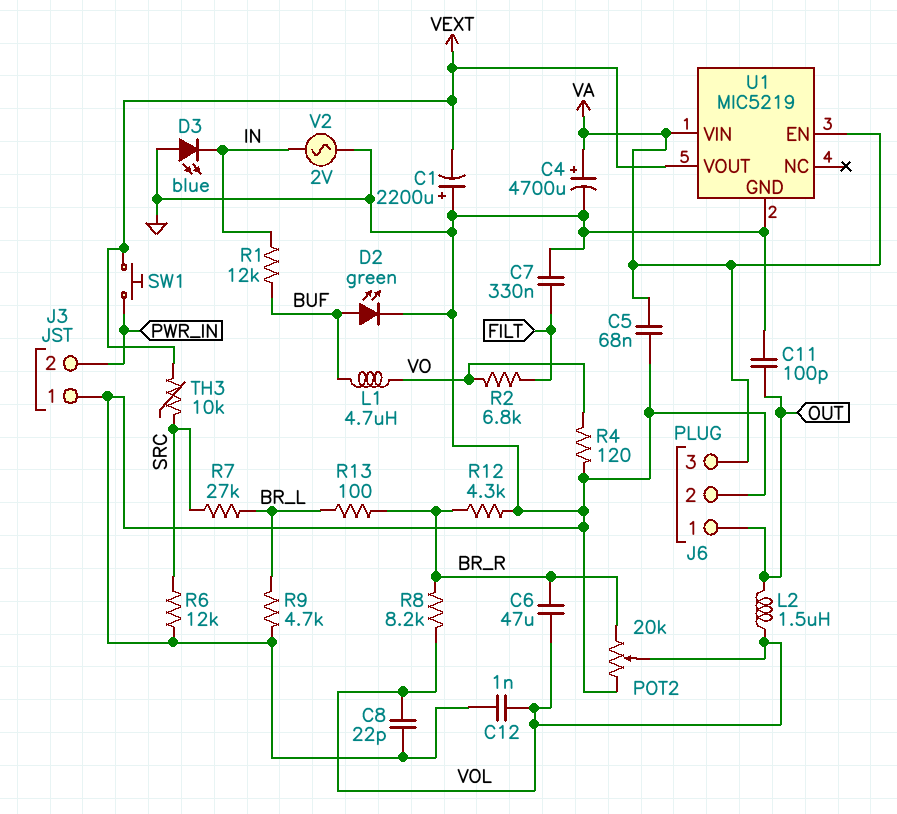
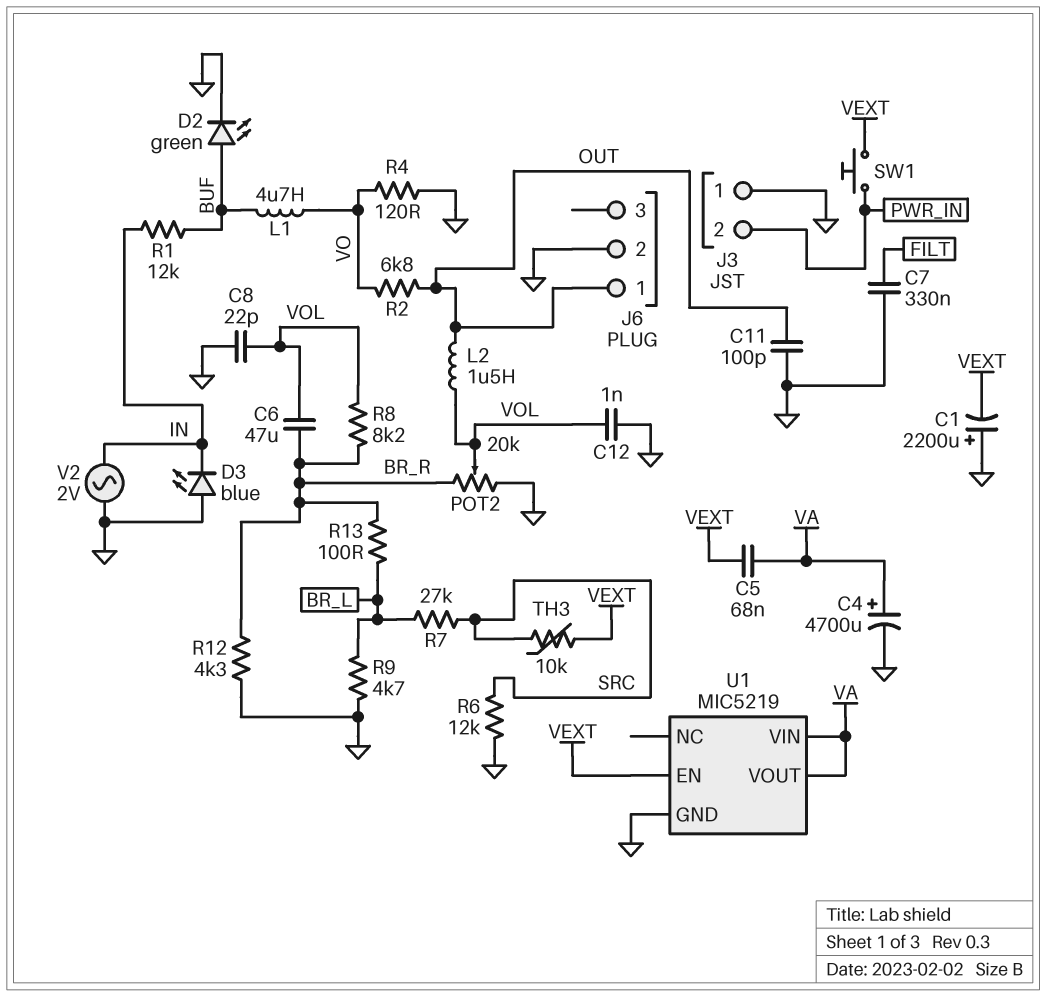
C5: 68nF (GND, VA) -> 68nF (VA, VEXT)
J6 pin 3: VA -> none
R2: 6.8k (FILT, VO) -> 6.8k (OUT, VO)
U1 pin EN: VA -> VEXT
U1 pin VOUT: VEXT -> VA

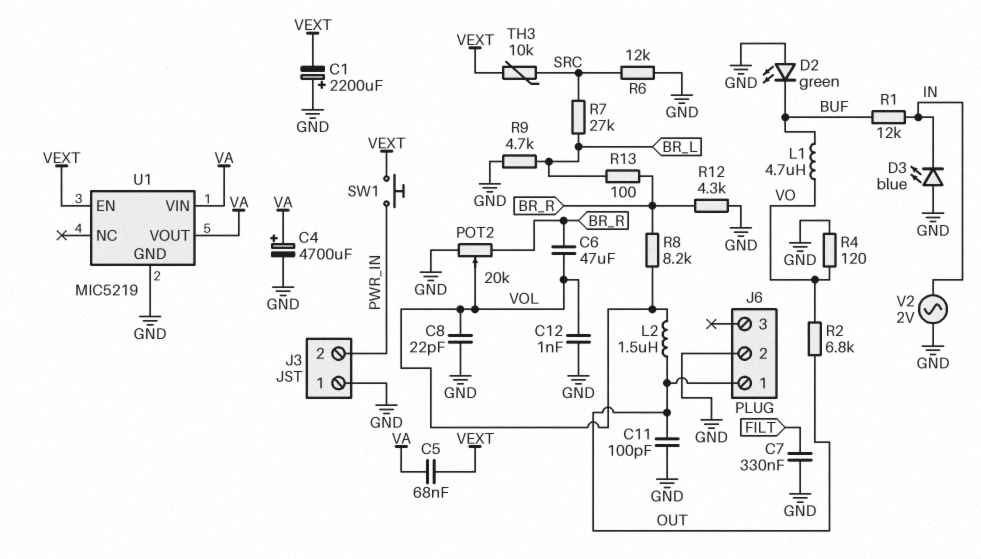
D2: LED green (A BUF, K GND) -> LED green (A GND, K BUF)

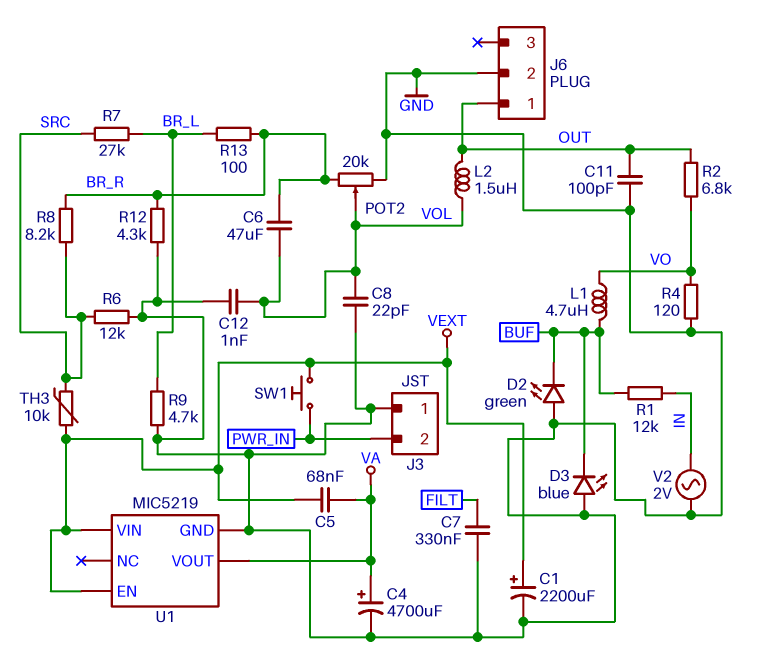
C1: 2200uF (plus GND, minus VEXT) -> 2200uF (plus VEXT, minus GND)
D3: LED blue (A GND, K IN) -> LED blue (A GND, K BUF)
R8: 8.2k (BR_R, VOL) -> 8.2k (BR_R, SRC)
U1 pin VIN: VA -> VEXT

